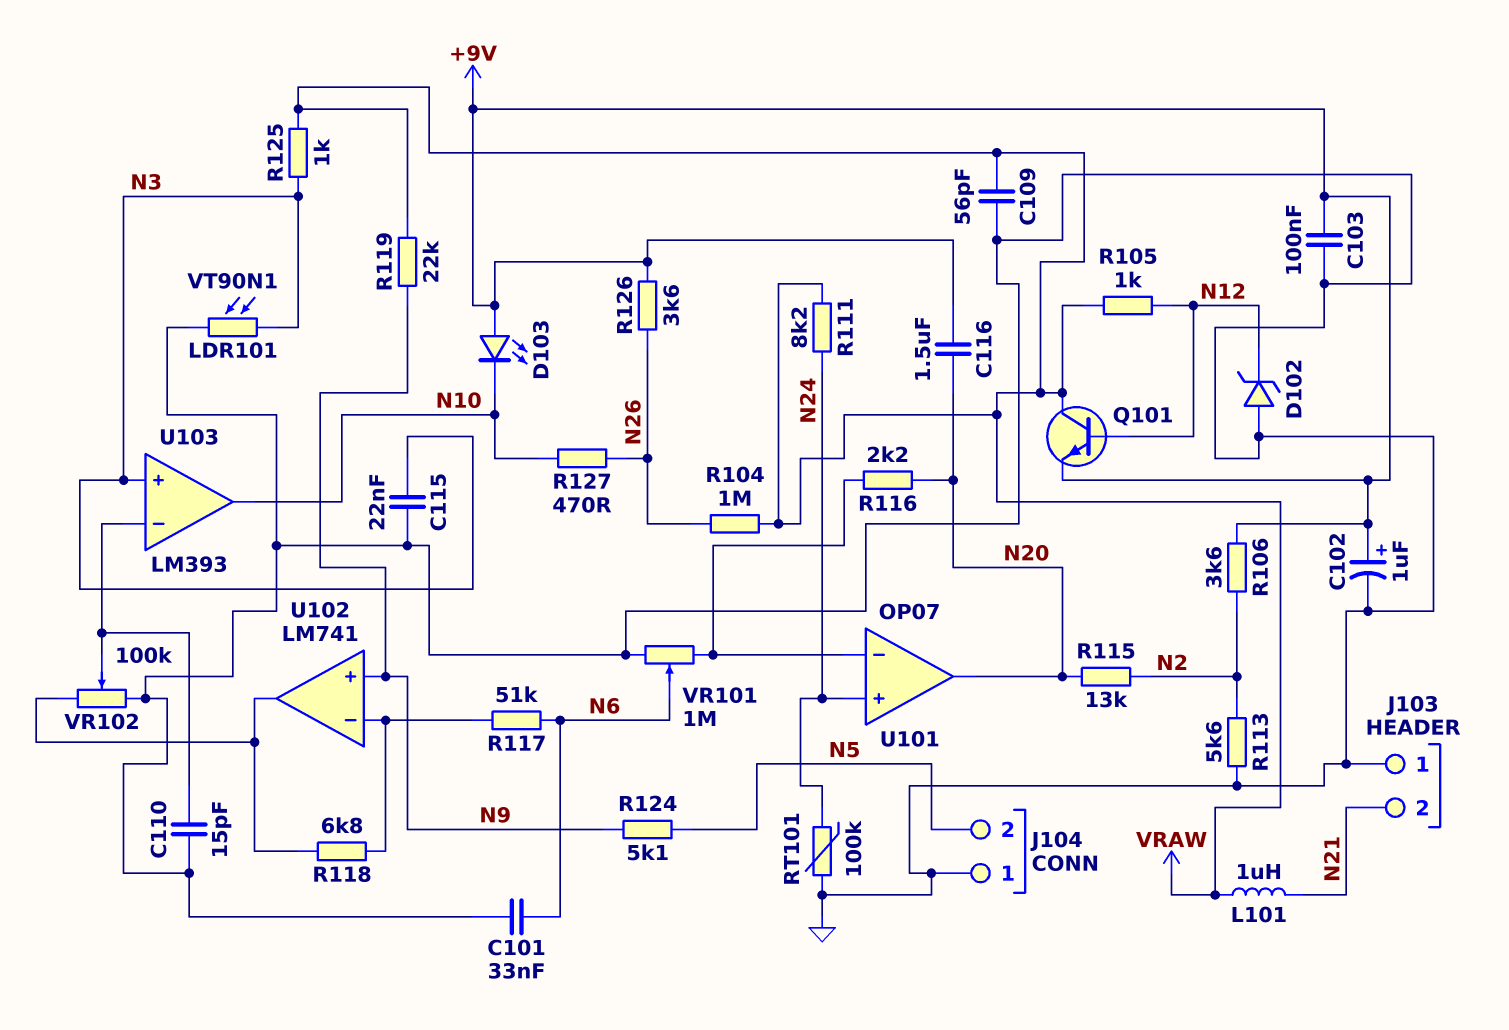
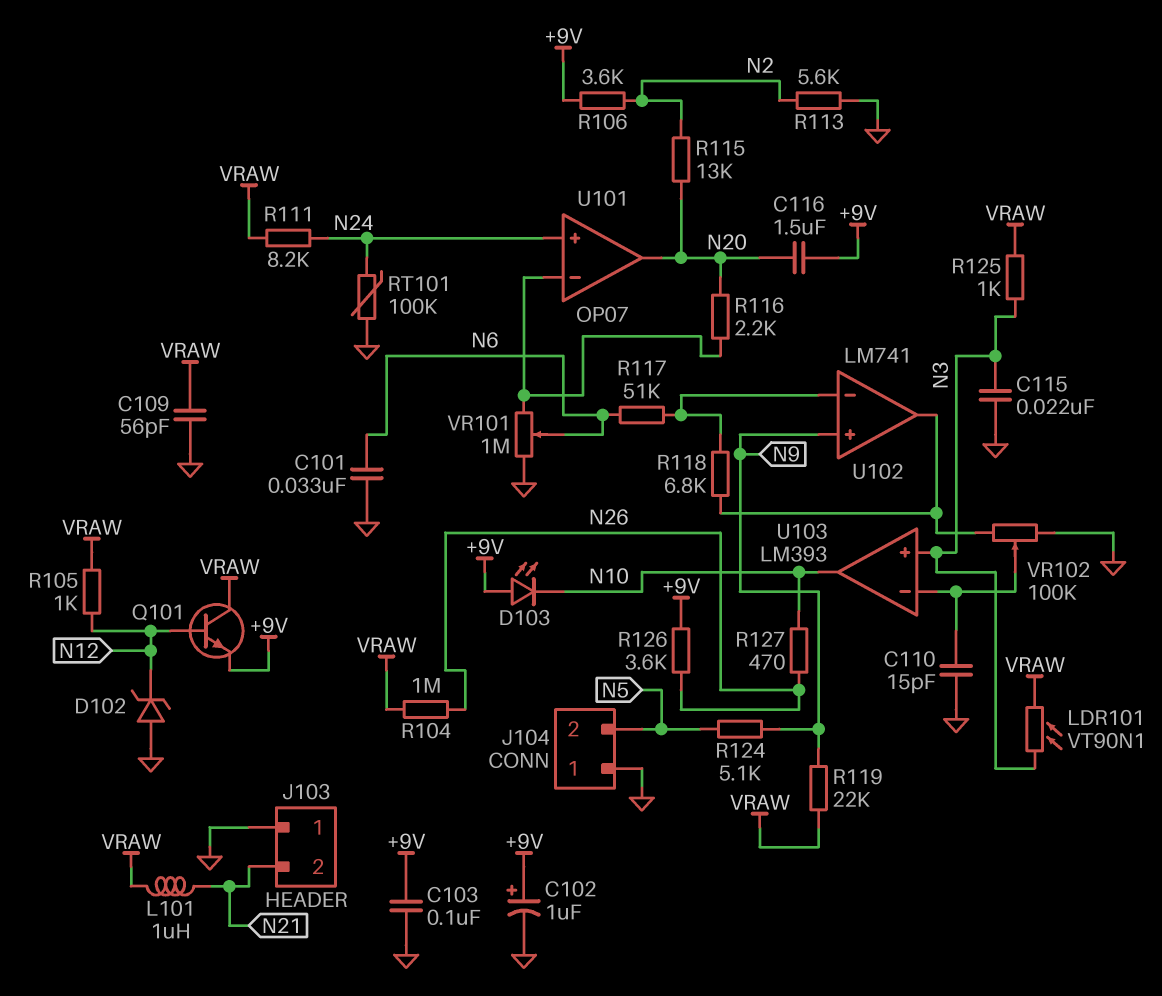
LDR101: VT90N1 (GND, N3) -> VT90N1 (N3, VRAW)

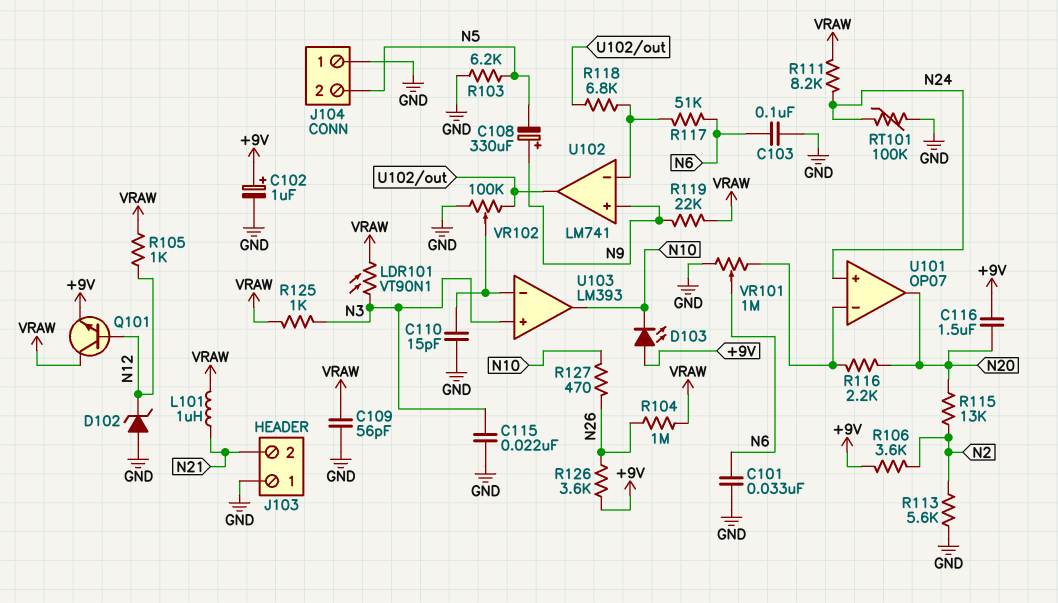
C103: 100nF (+9V, GND) -> 100nF (GND, N6)
C108: none -> 330uF (plus N9, minus N5)
R103: none -> 6.2k (GND, N5)
R124: 5.1k (N5, N9) -> none

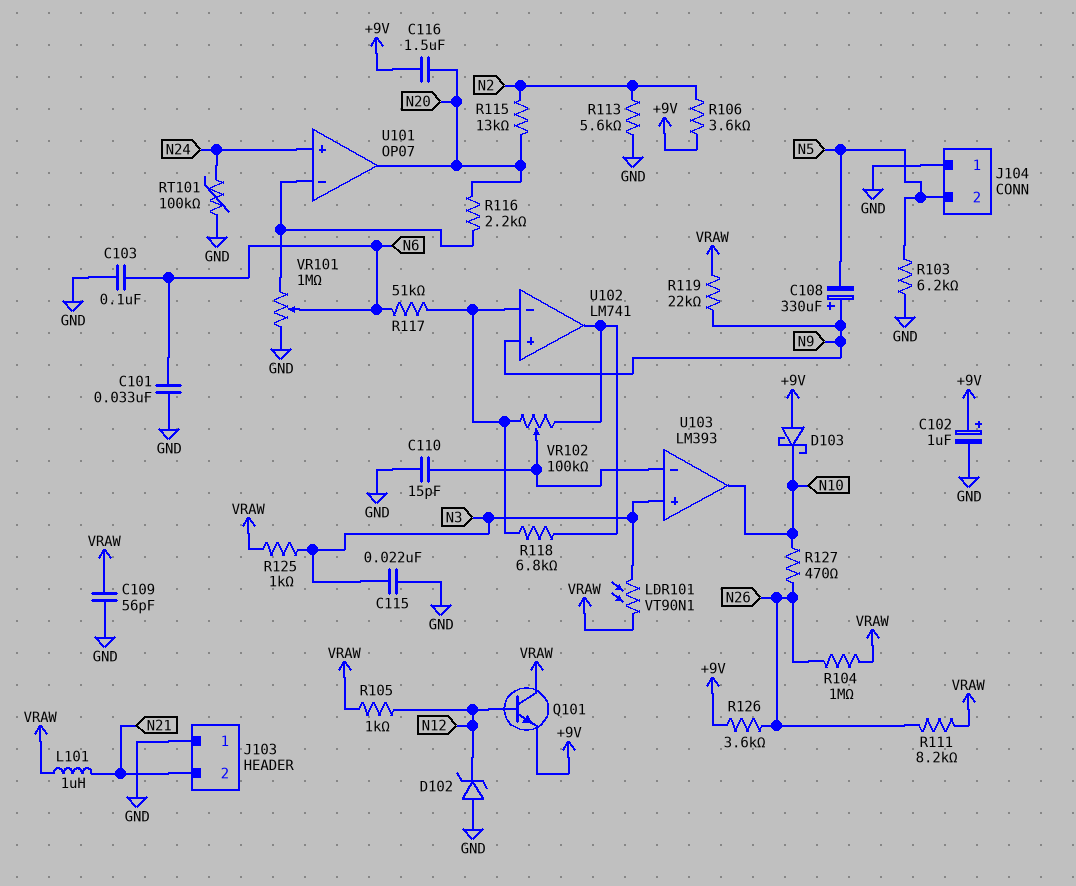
D103: LED (A +9V, K N10) -> schottky (A +9V, K N10)
R111: 8.2k (N24, VRAW) -> 8.2k (N26, VRAW)
VR102: 100k (GND, U102/out, wiper U103/in-) -> 100k (U102/in-, U102/out, wiper U103/in-)

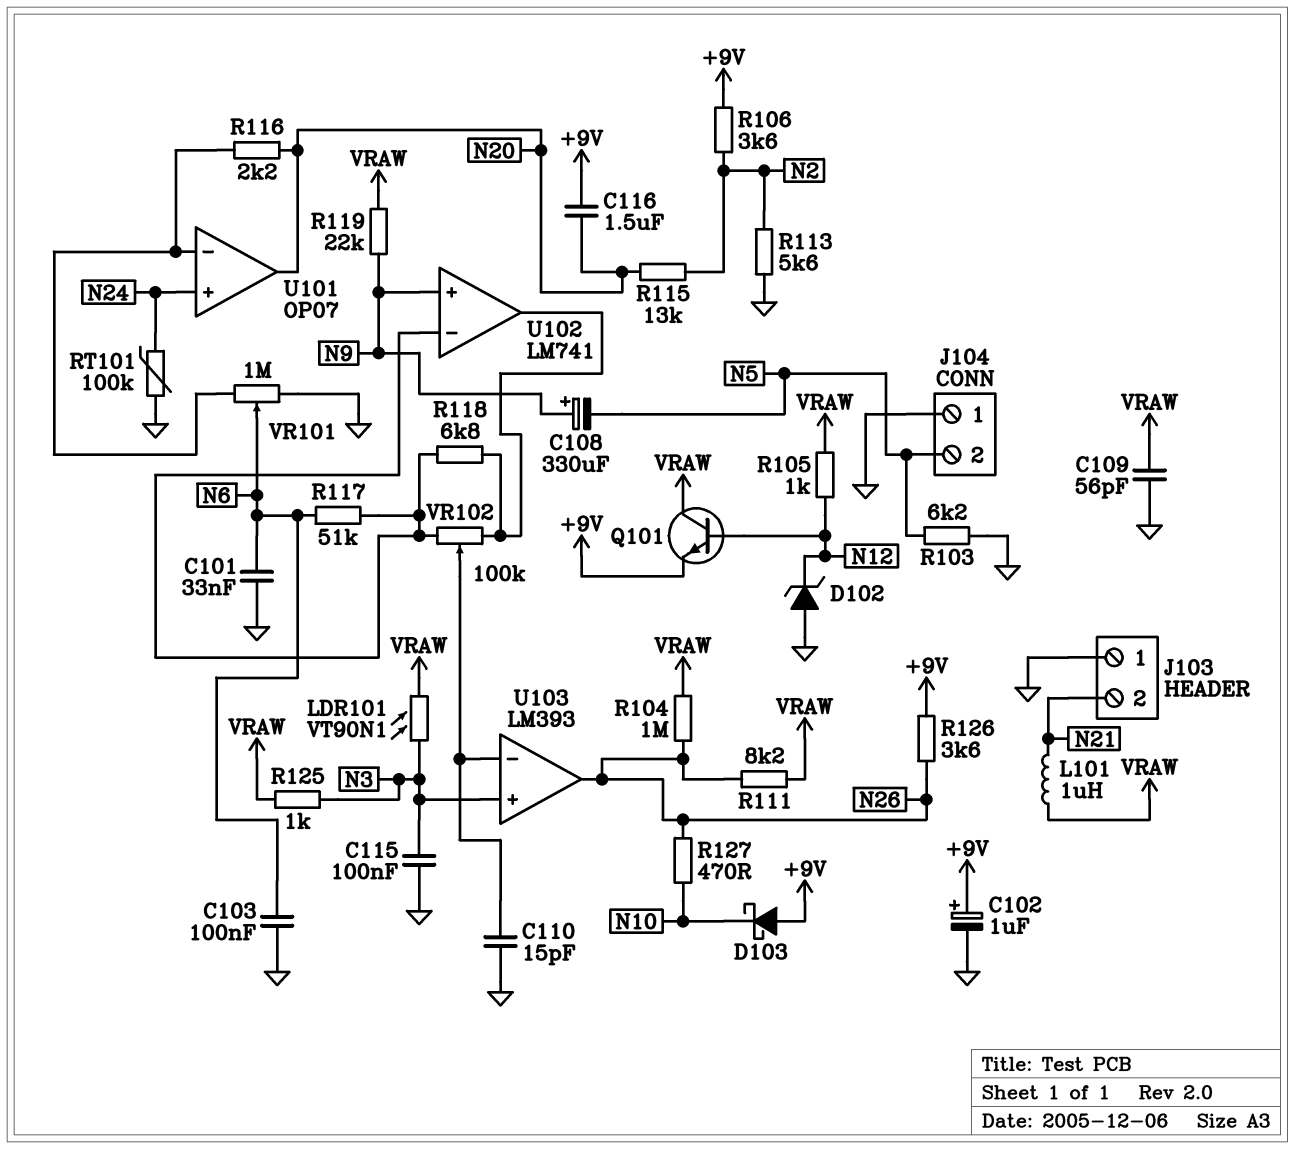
C115: 22nF (GND, N3) -> 100nF (GND, N3)
U103 pin out: N10 -> N26

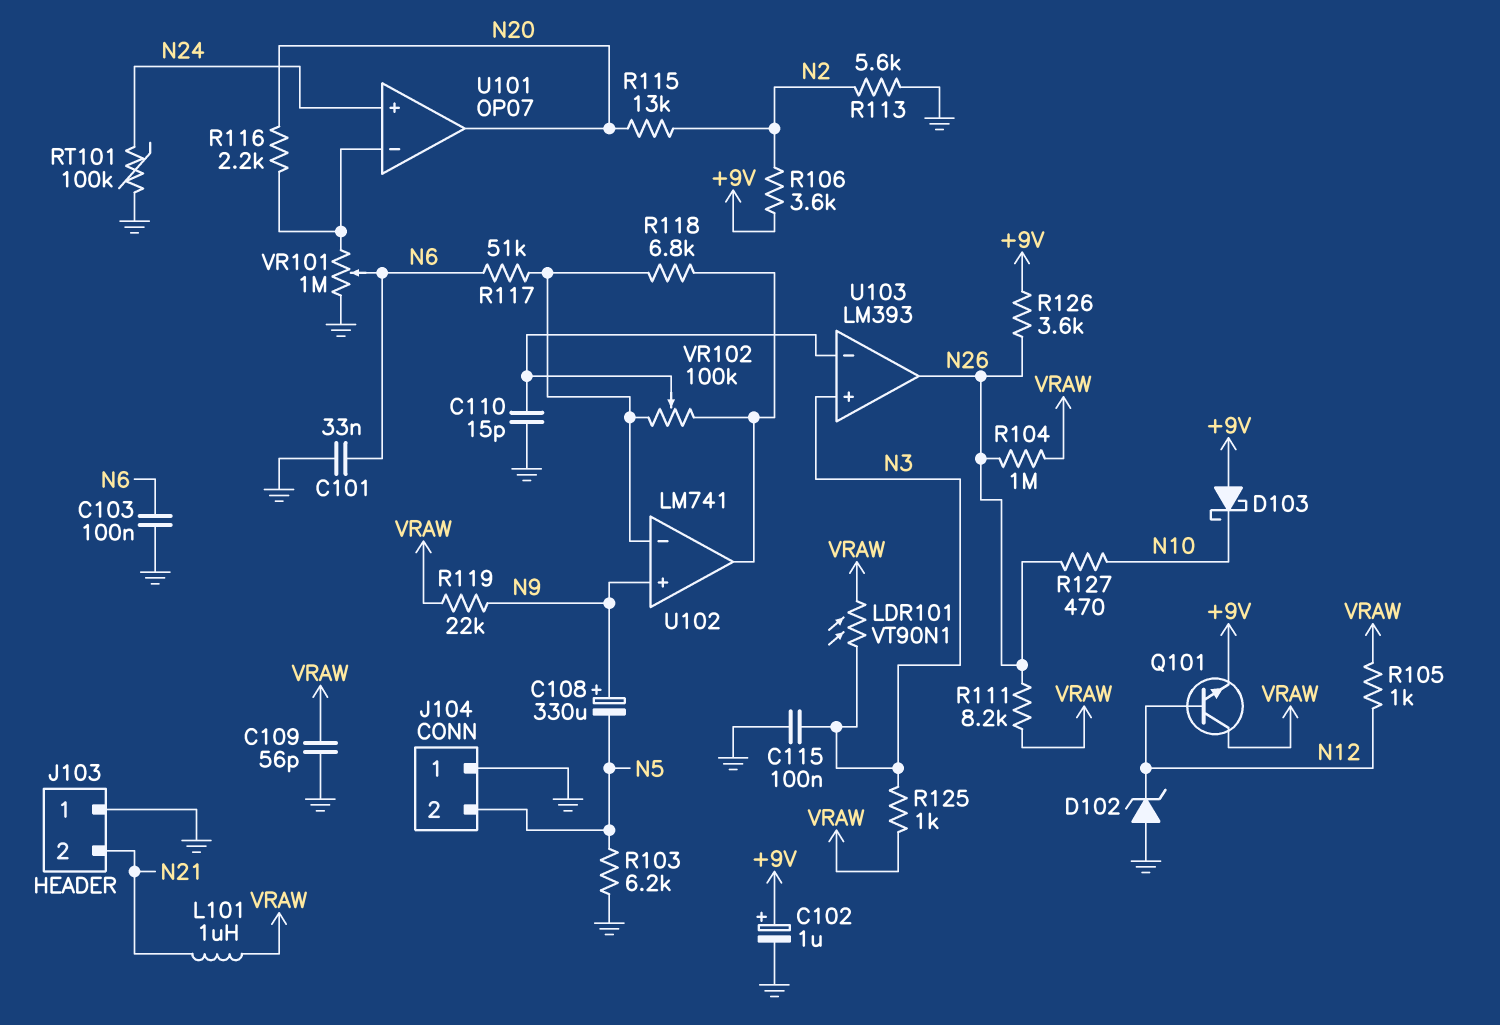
C116: 1.5uF (+9V, N20) -> none

